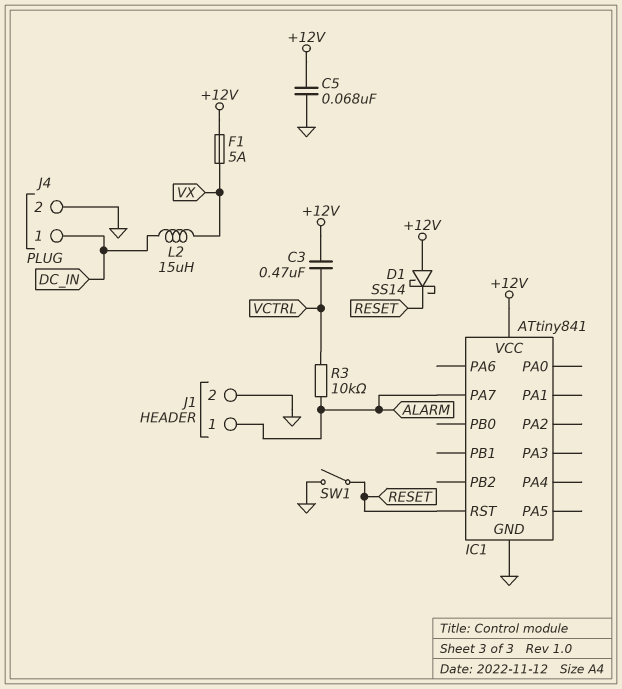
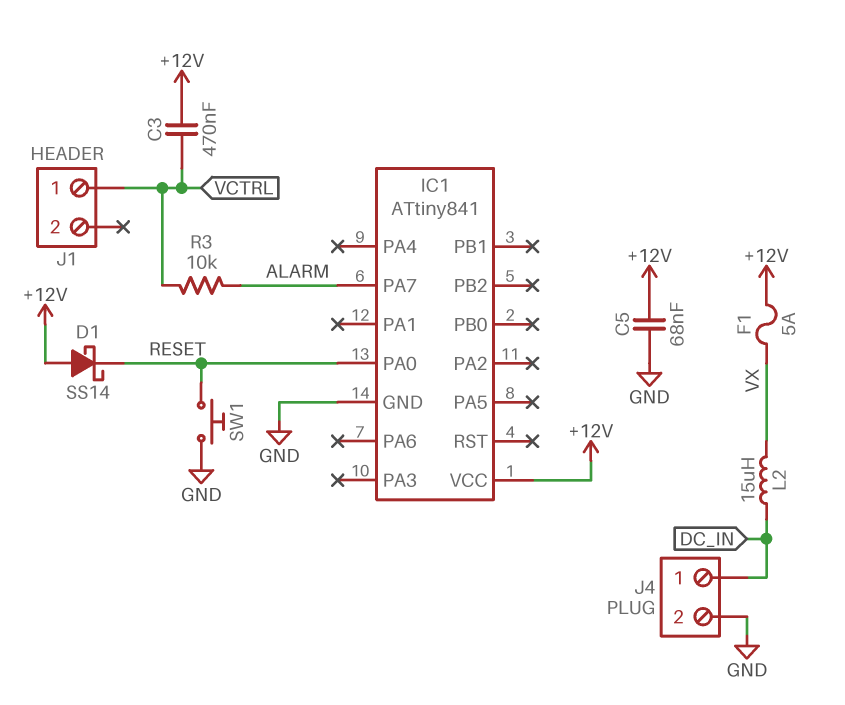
IC1 pin PA0: none -> RESET
IC1 pin RST: RESET -> none
J1 pin 1: ALARM -> VCTRL
J1 pin 2: GND -> none
SW1: switch (GND, RESET) -> button (GND, RESET)

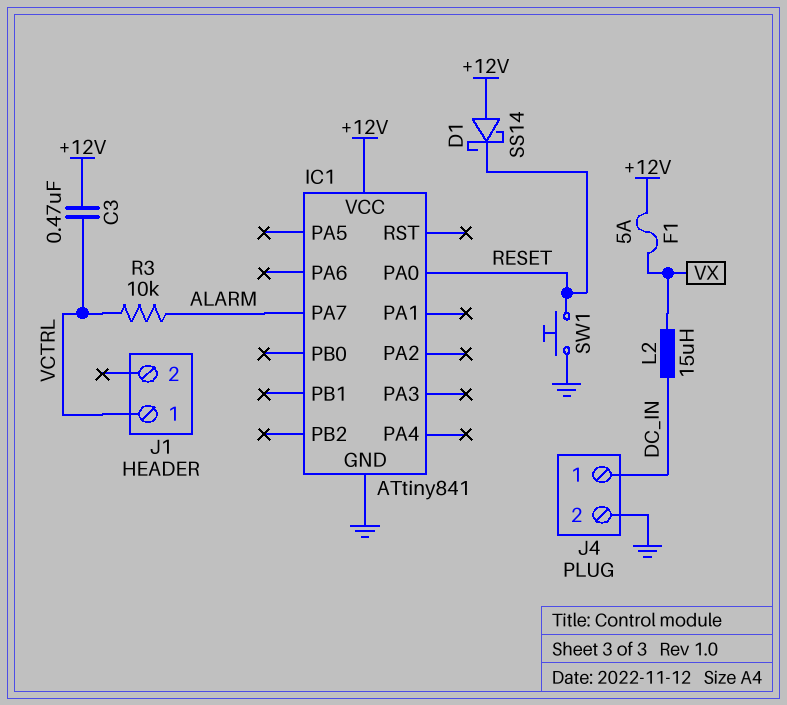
C5: 68nF (+12V, GND) -> none

